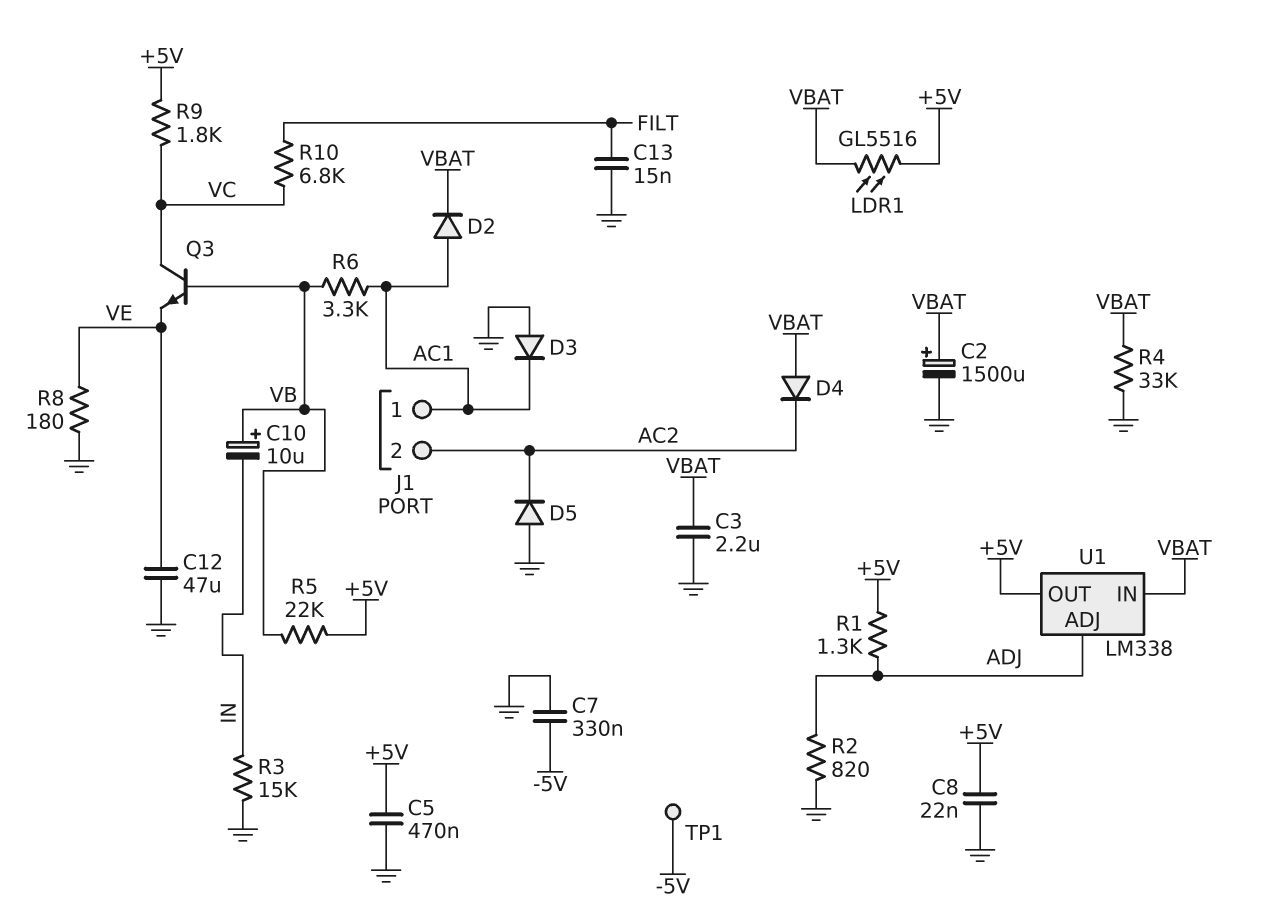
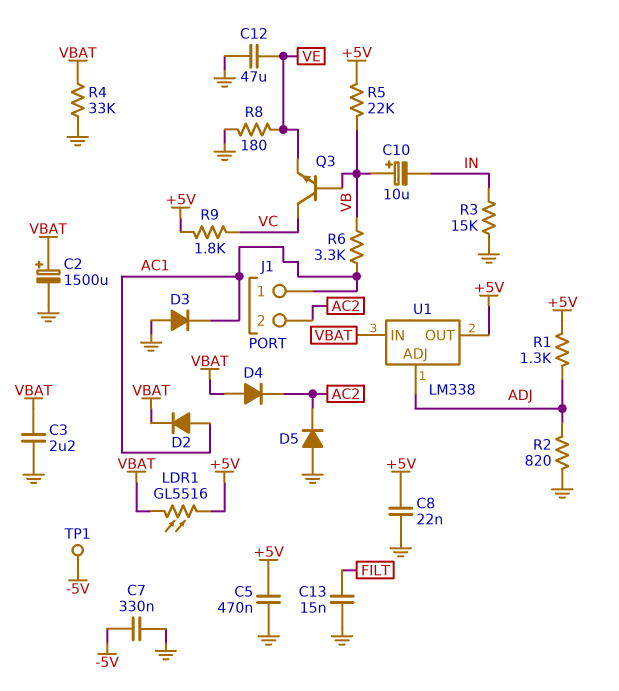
R10: 6.8k (FILT, VC) -> none

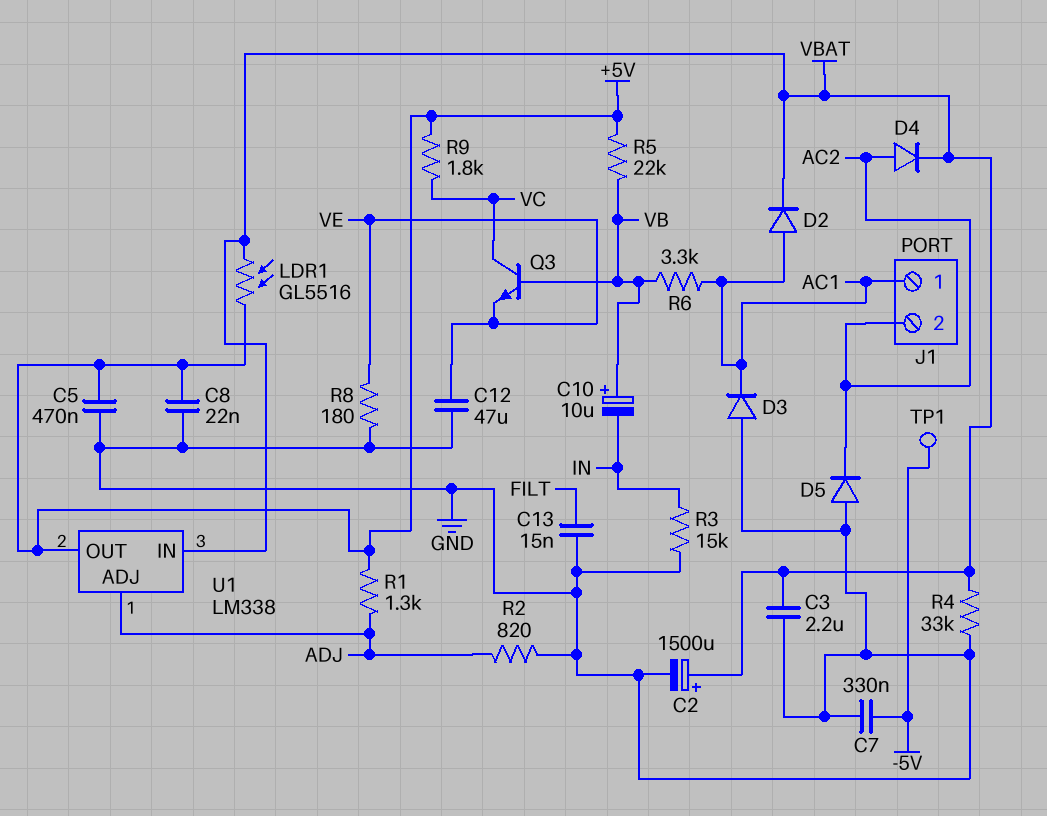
D4: diode (A VBAT, K AC2) -> diode (A AC2, K VBAT)

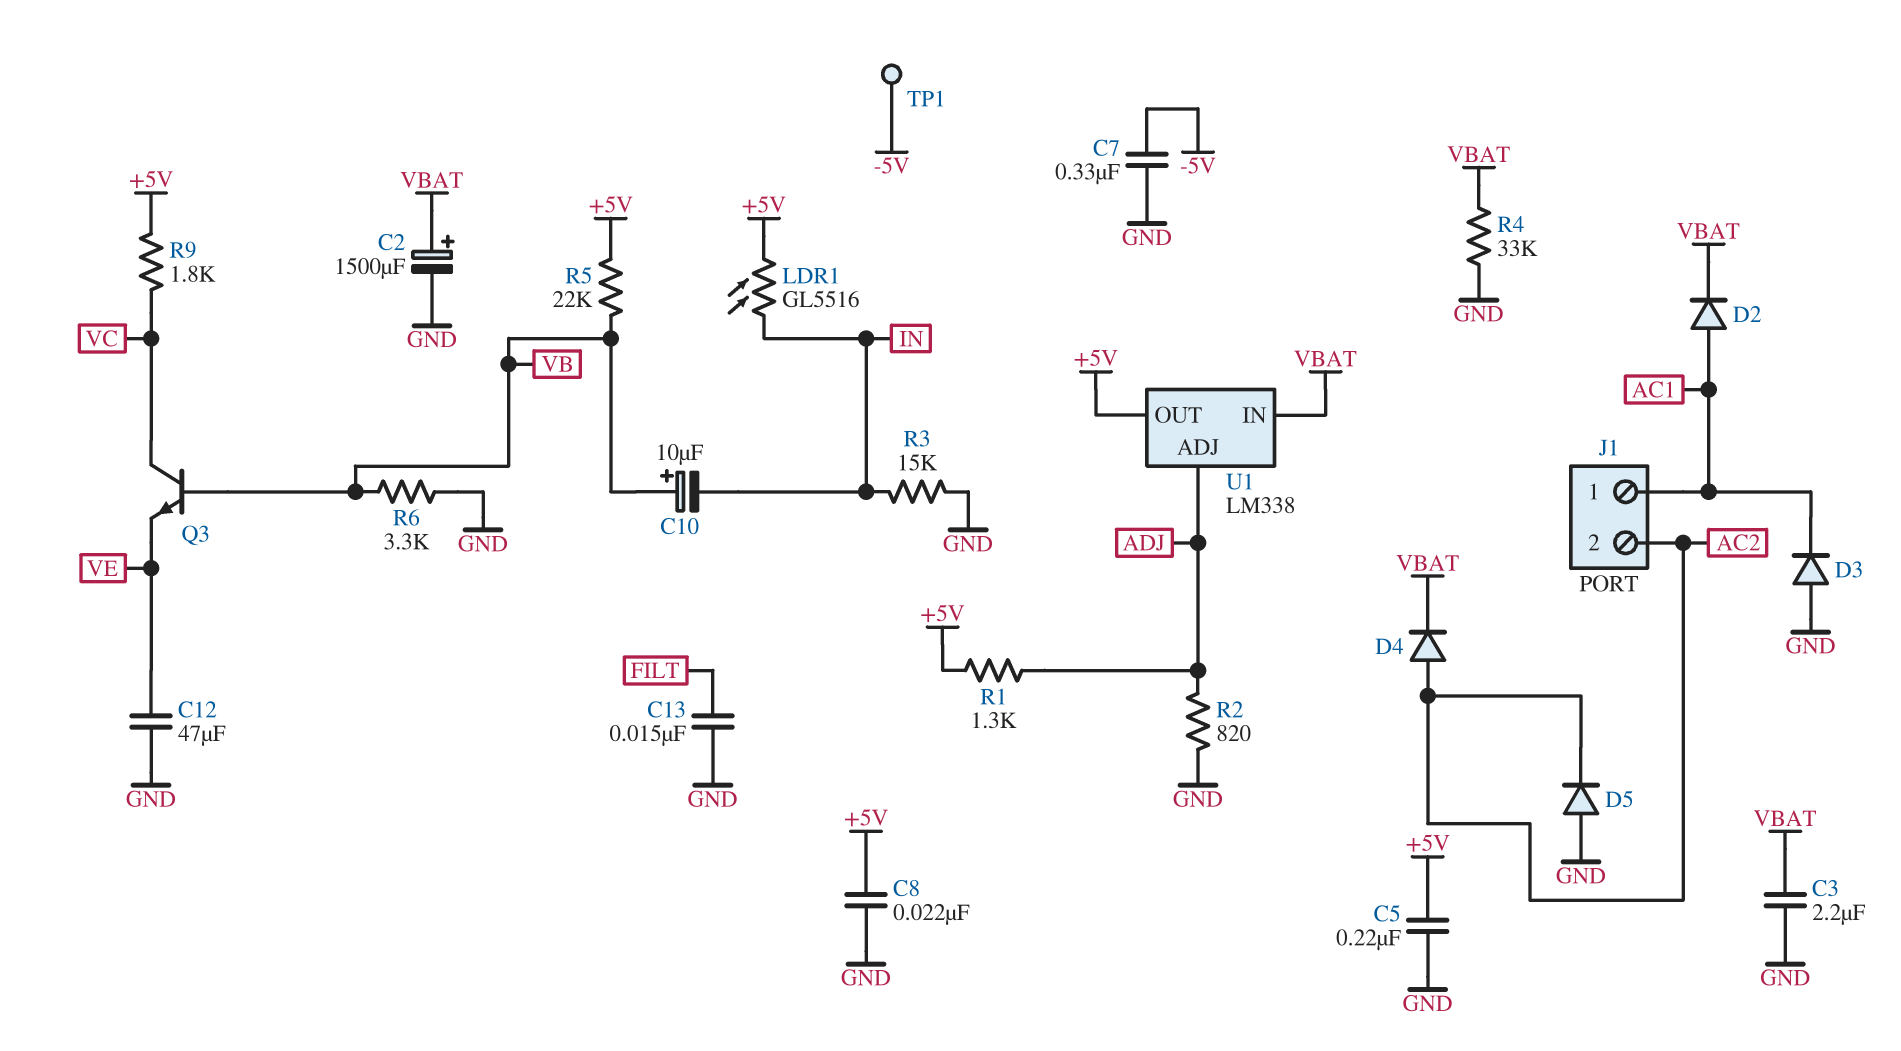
C5: 470nF (+5V, GND) -> 220nF (+5V, GND)
LDR1: GL5516 (+5V, VBAT) -> GL5516 (+5V, IN)
R6: 3.3k (AC1, VB) -> 3.3k (GND, VB)
R8: 180 (GND, VE) -> none

